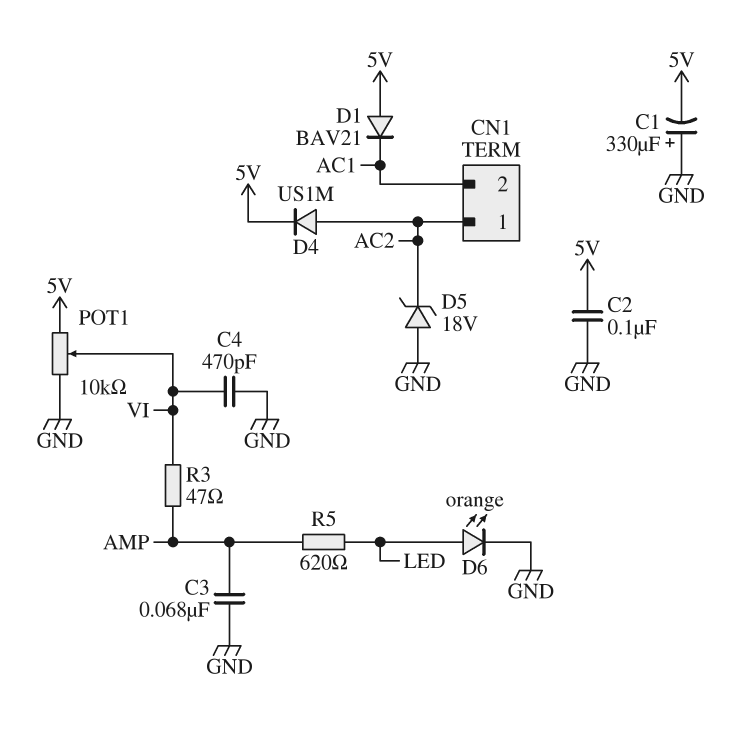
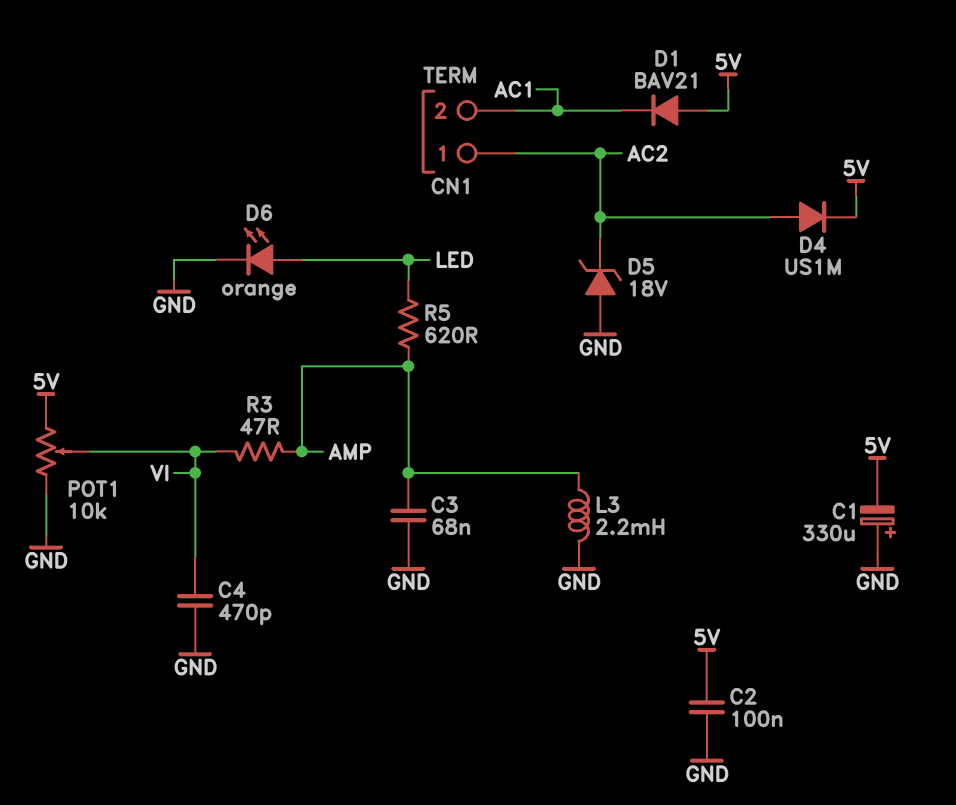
L3: none -> 2.2mH (AMP, GND)

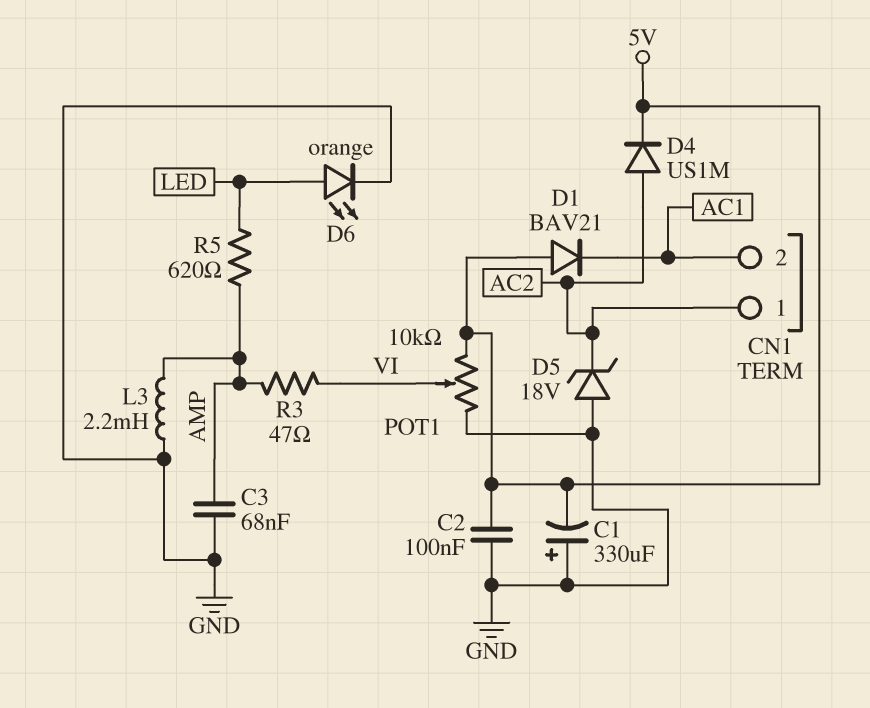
C4: 470pF (GND, VI) -> none

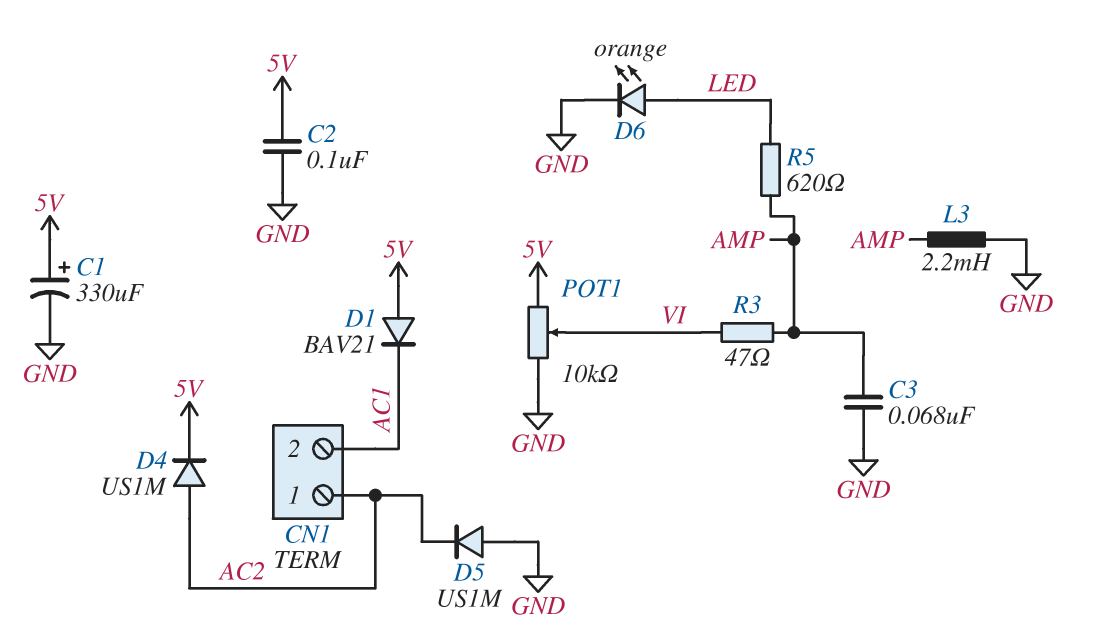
C1: 330uF (plus GND, minus 5V) -> 330uF (plus 5V, minus GND)
D5: zener 18V (A GND, K AC2) -> diode US1M (A GND, K AC2)

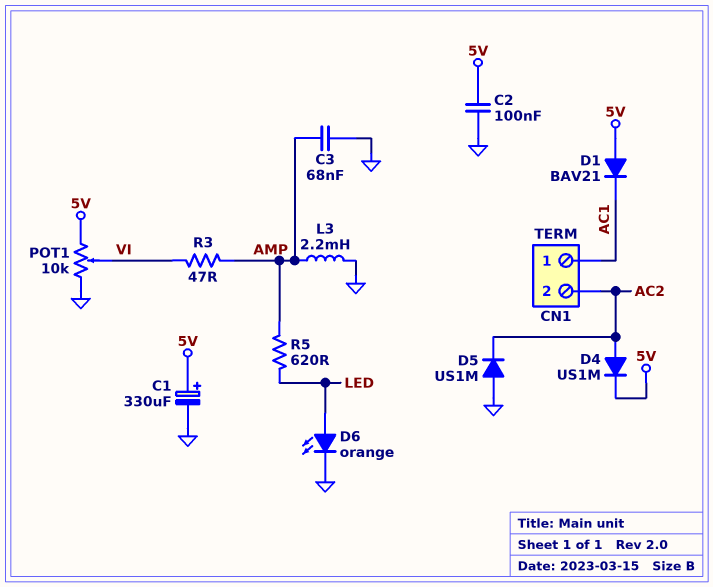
CN1 pin 1: AC2 -> AC1
CN1 pin 2: AC1 -> AC2

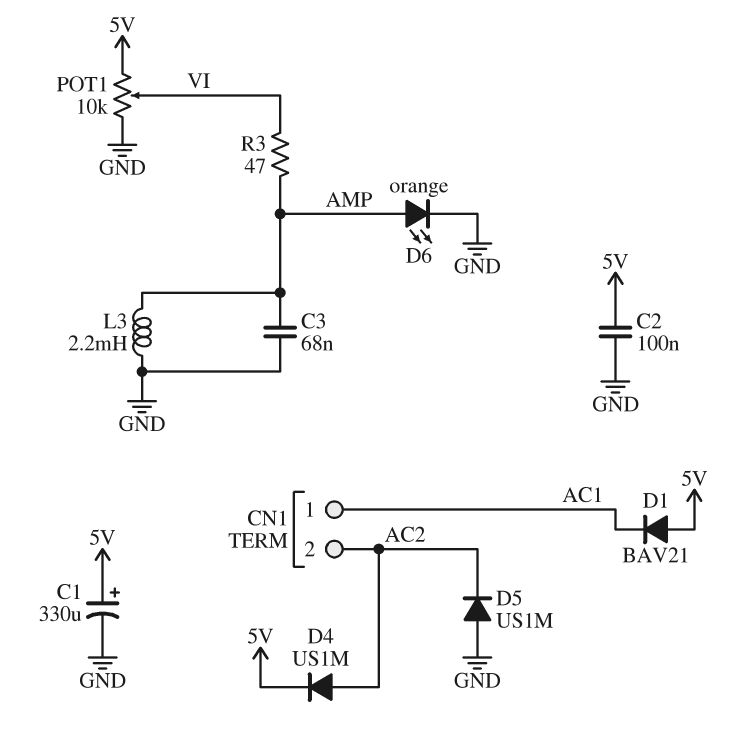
D6: LED orange (A LED, K GND) -> LED orange (A AMP, K GND)
R5: 620 (AMP, LED) -> none

